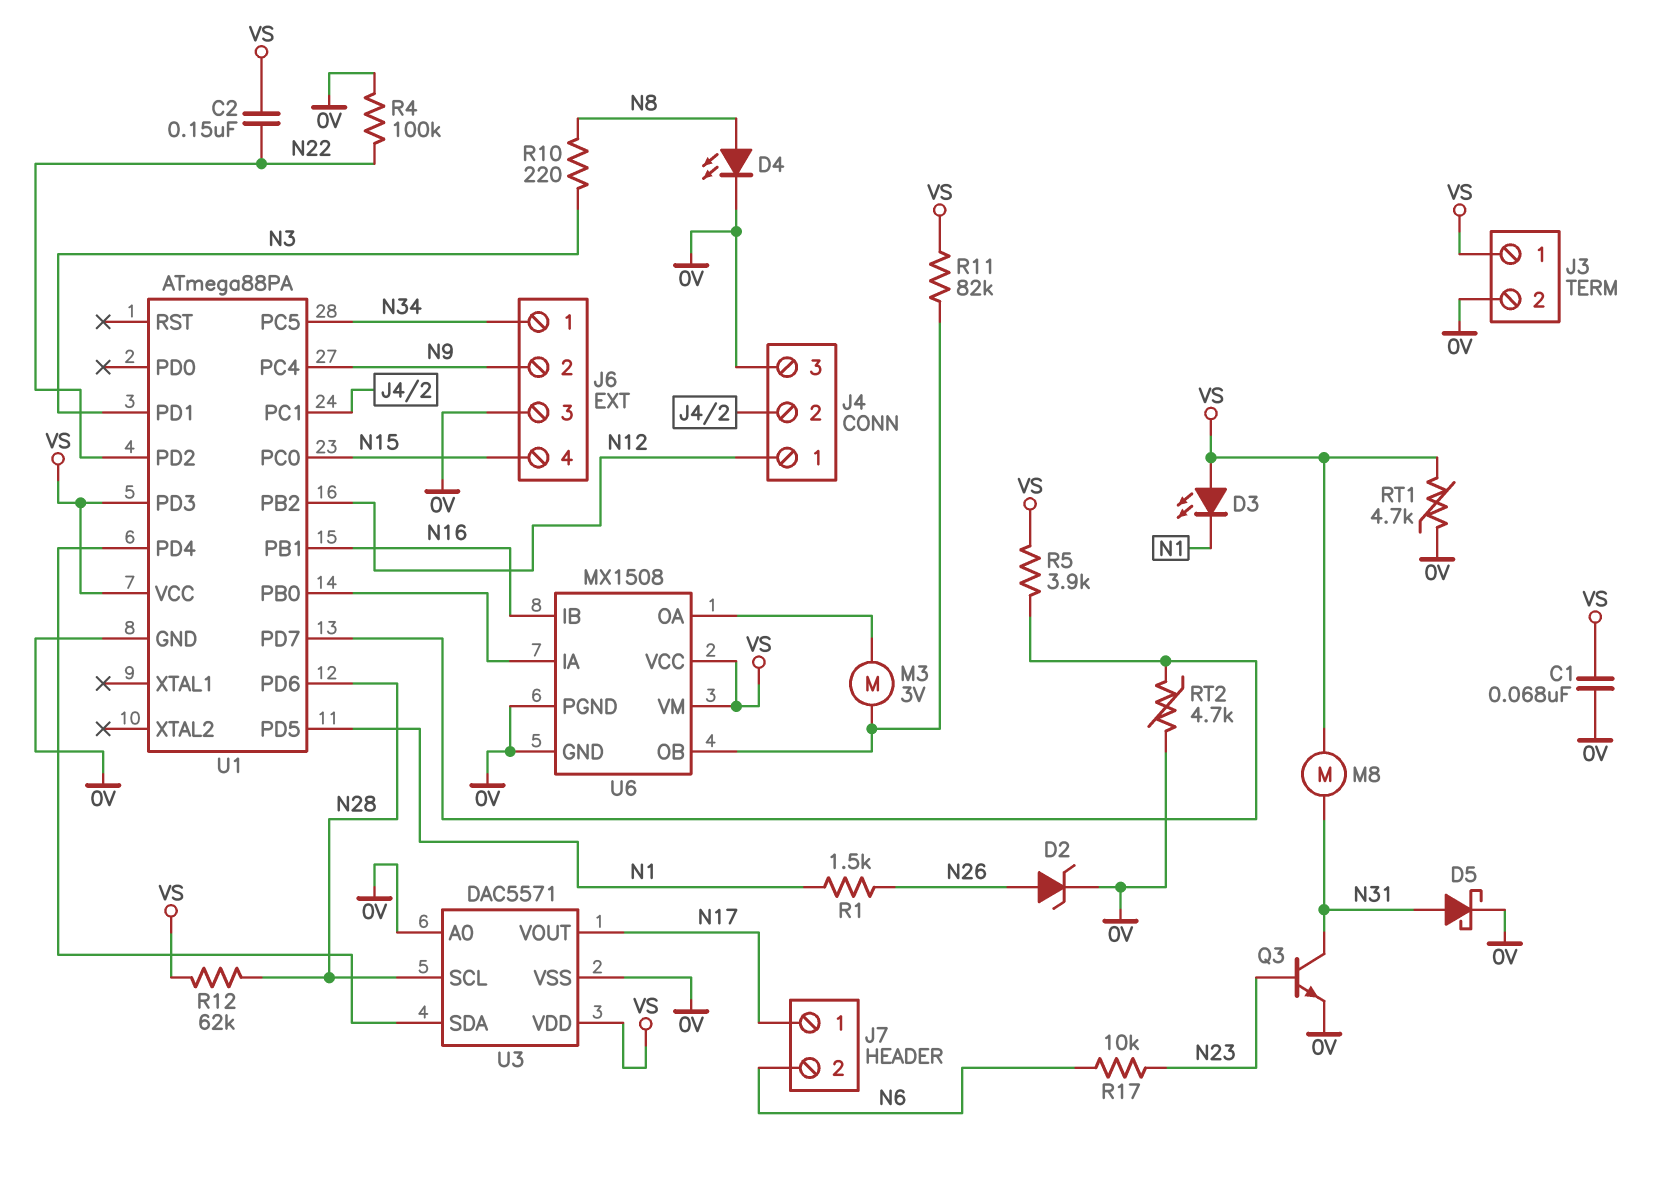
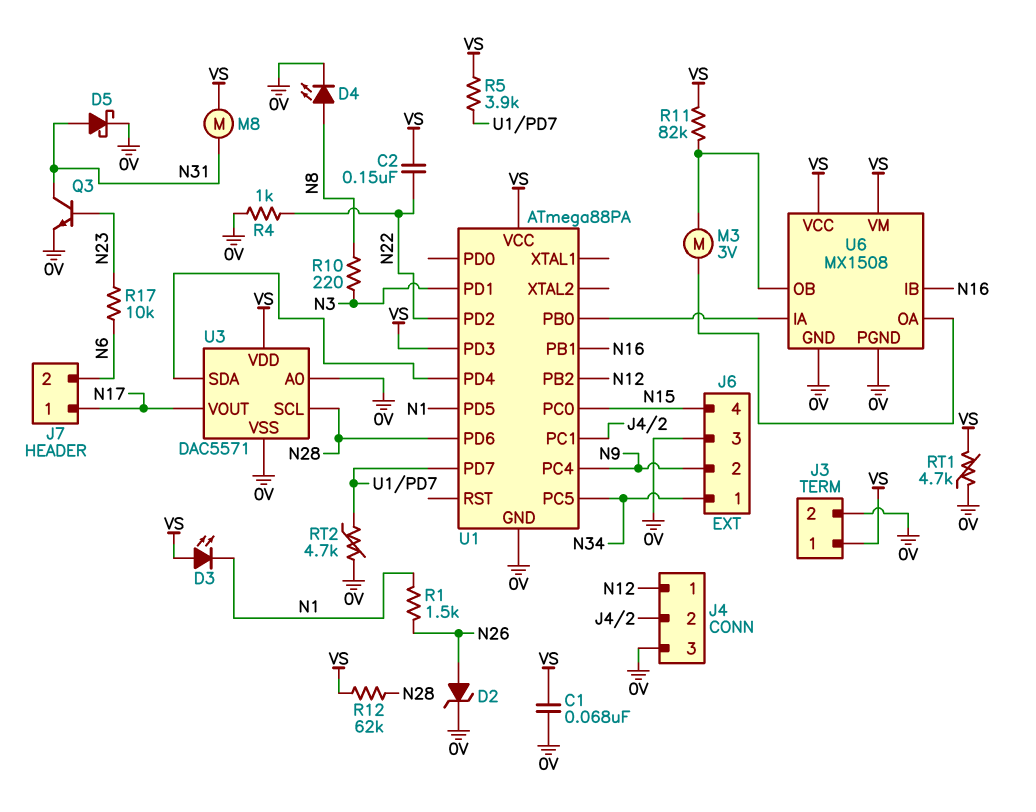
R4: 100k (0V, N22) -> 1k (0V, N22)

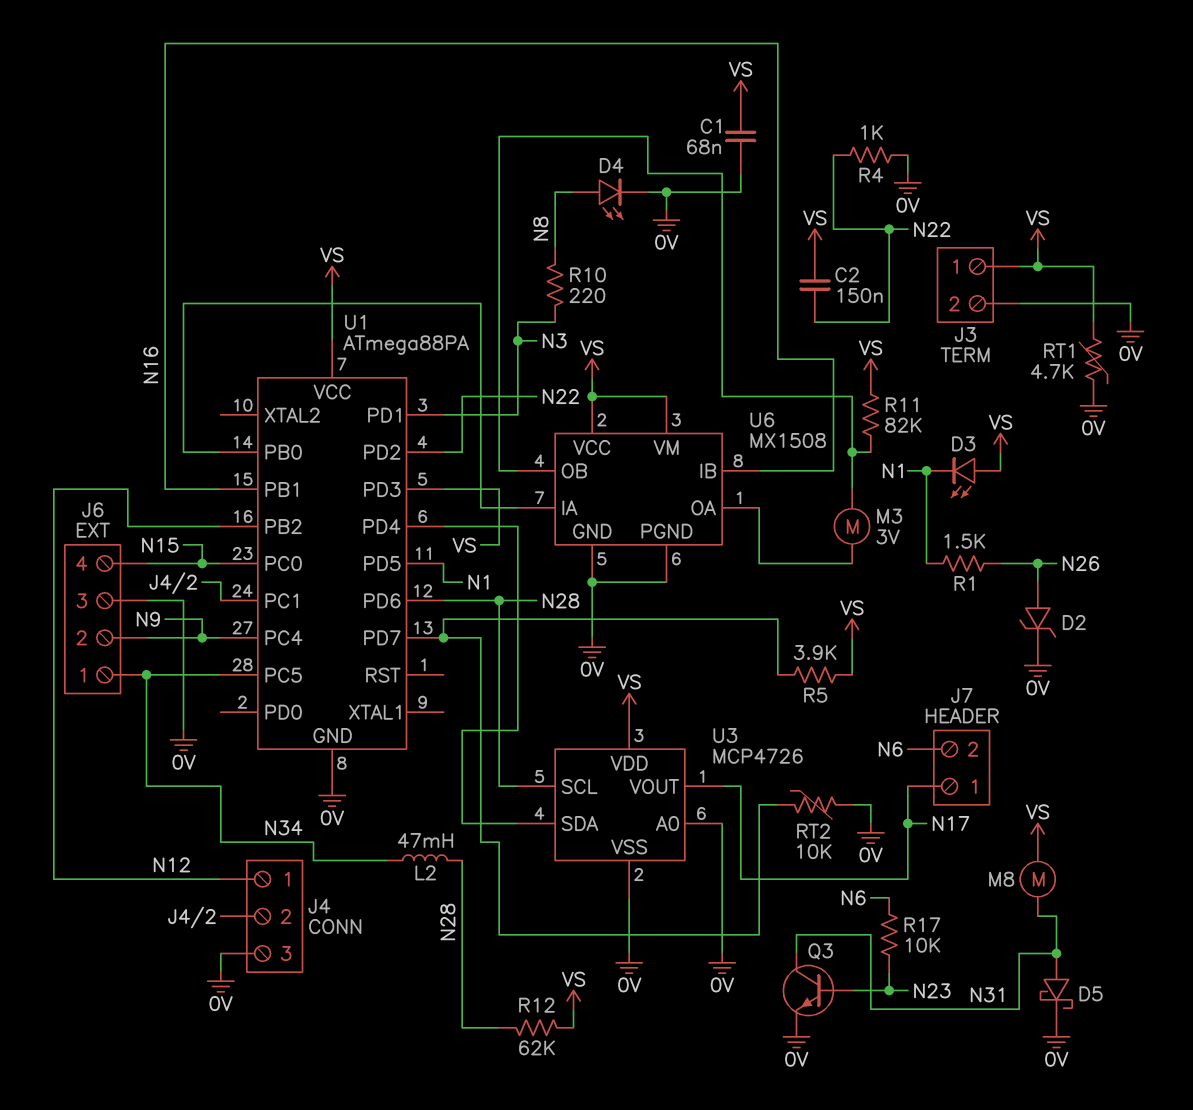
L2: none -> 47mH (N28, N34)
RT2: 4.7k (0V, U1/PD7) -> 10k (0V, U1/PD7)
U3: DAC5571 -> MCP4726

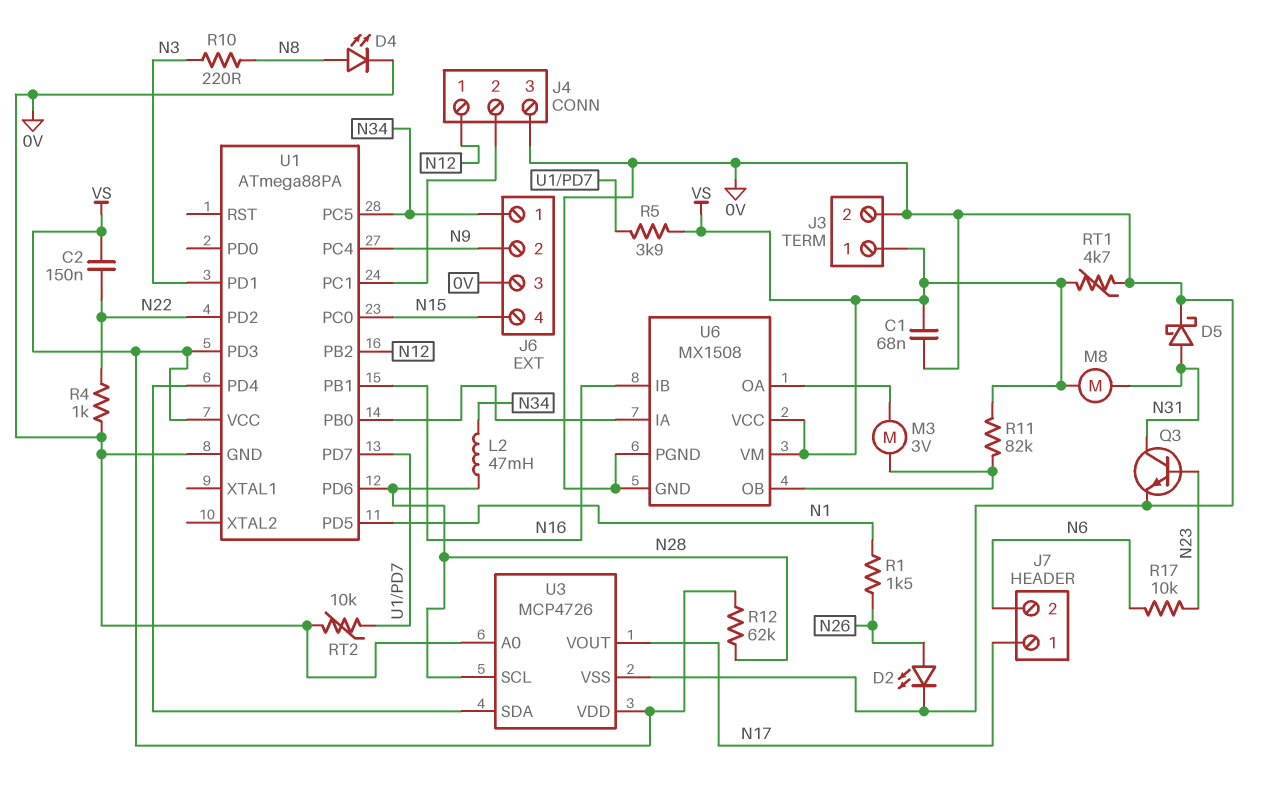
D2: zener (A N26, K 0V) -> LED (A N26, K 0V)
D3: LED (A VS, K N1) -> none

